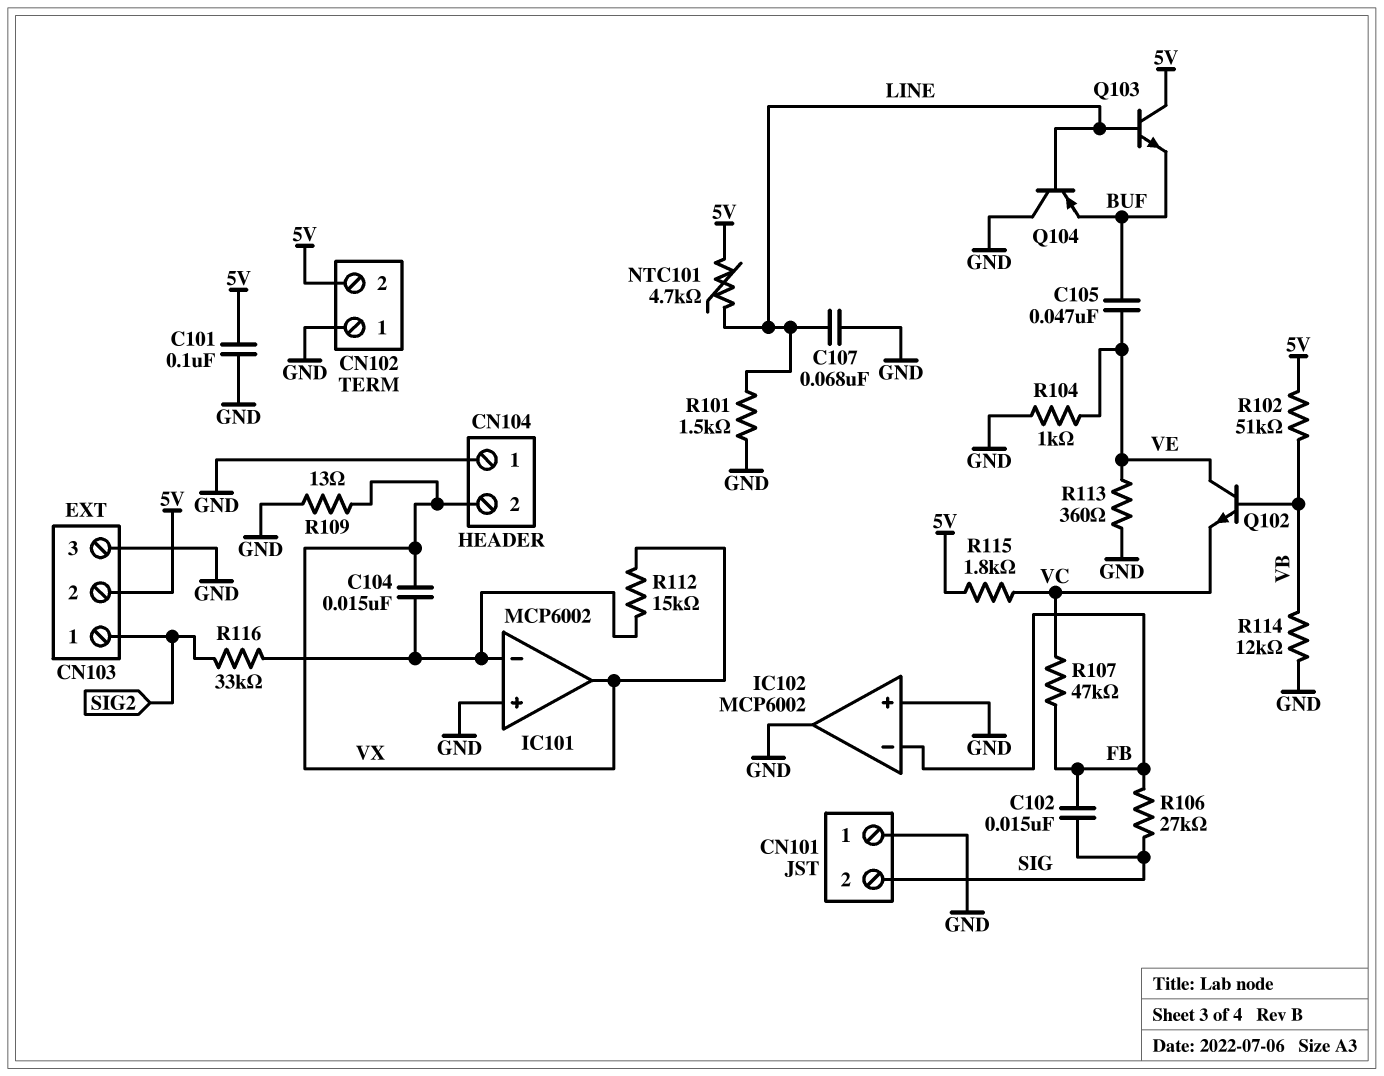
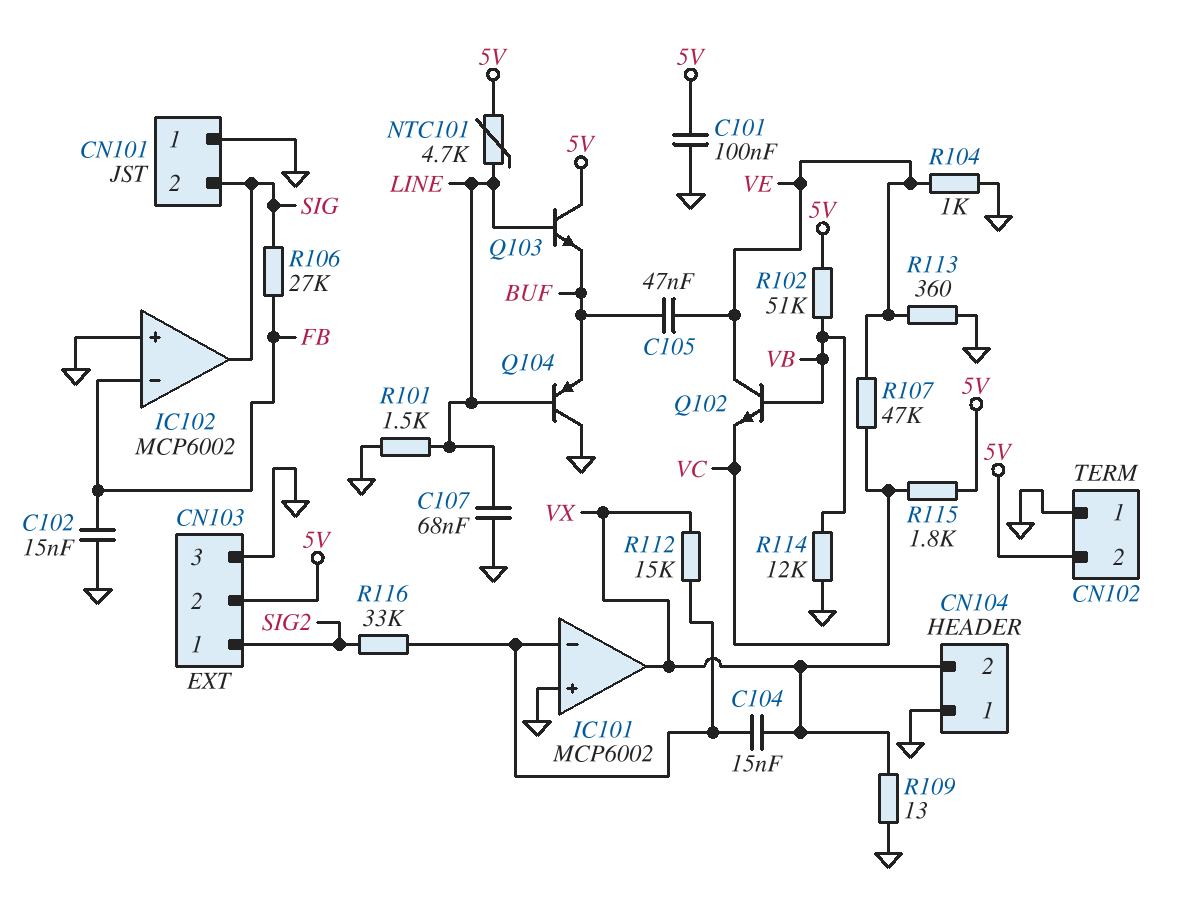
C102: 15nF (FB, SIG) -> 15nF (FB, GND)
IC102 pin out: GND -> SIG
R107: 47k (FB, VC) -> 47k (VC, VE)

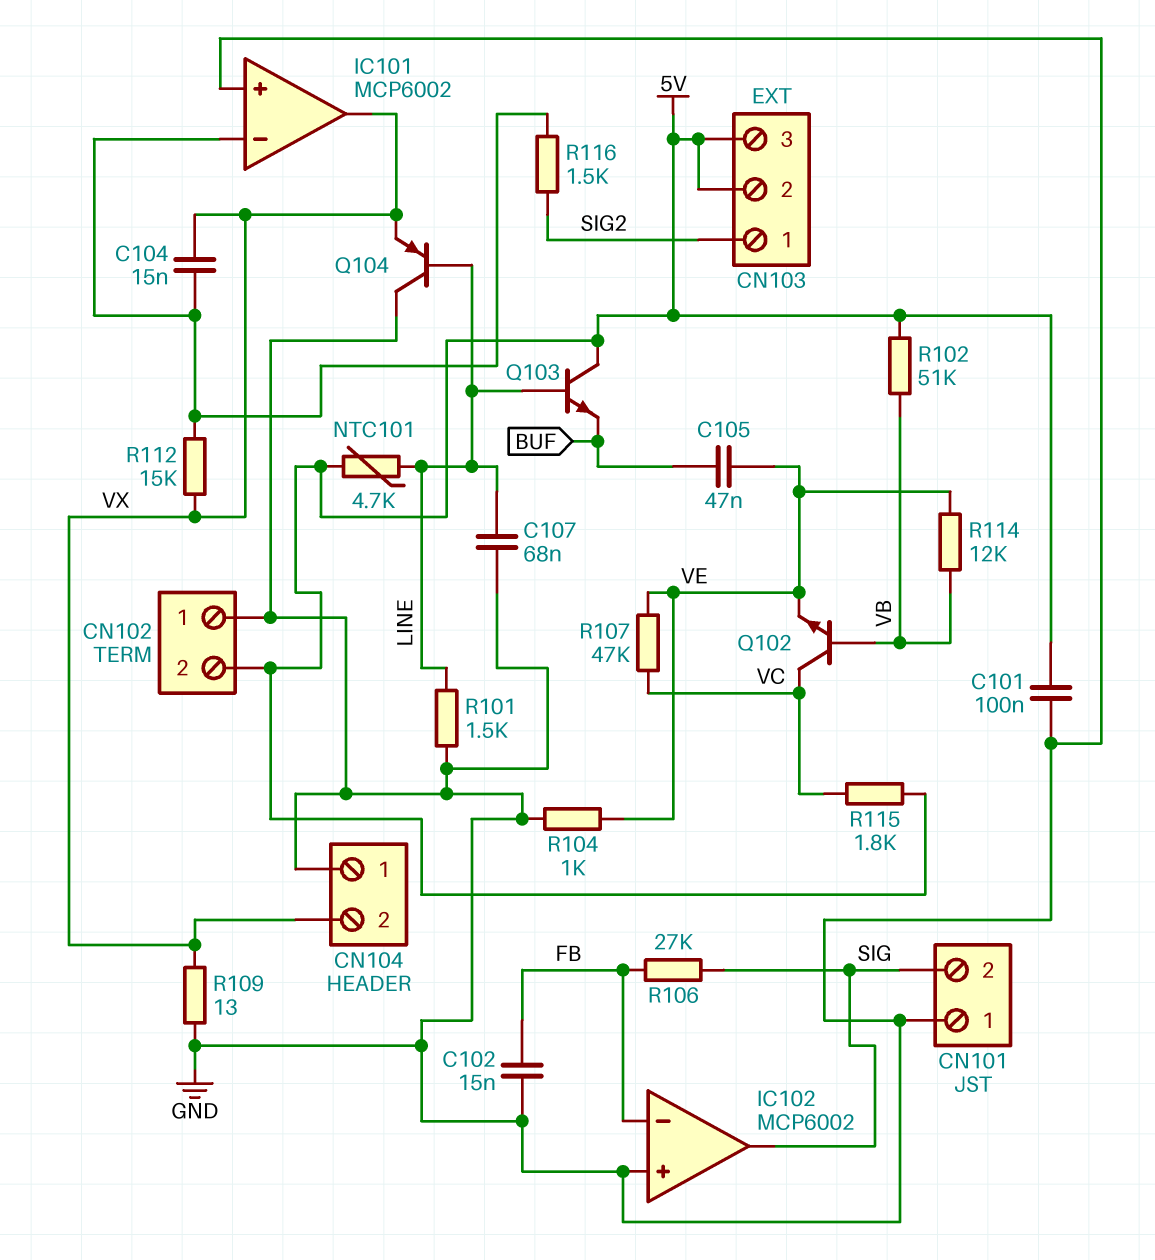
CN103 pin 3: GND -> 5V
Q102: NPN (B VB, C VE, E VC) -> NPN (B VB, C VC, E VE)
Q104: PNP (B LINE, C GND, E BUF) -> PNP (B LINE, C GND, E VX)
R113: 360 (GND, VE) -> none
R114: 12k (GND, VB) -> 12k (VB, VE)
R116: 33k (IC101/in-, SIG2) -> 1.5k (IC101/in-, SIG2)

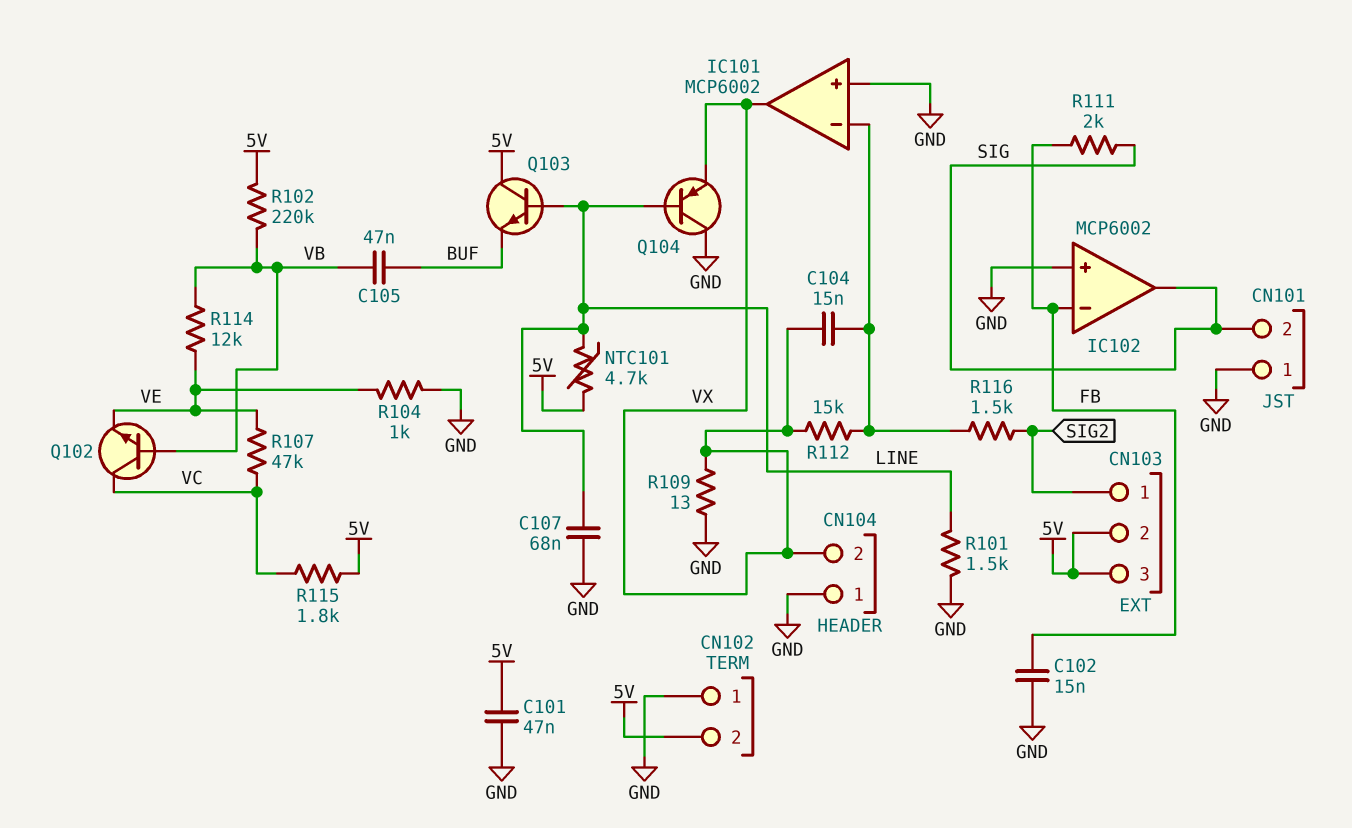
C101: 100nF (5V, GND) -> 47nF (5V, GND)
C105: 47nF (BUF, VE) -> 47nF (BUF, VB)
R102: 51k (5V, VB) -> 220k (5V, VB)
R106: 27k (FB, SIG) -> none
R111: none -> 2k (FB, SIG)

